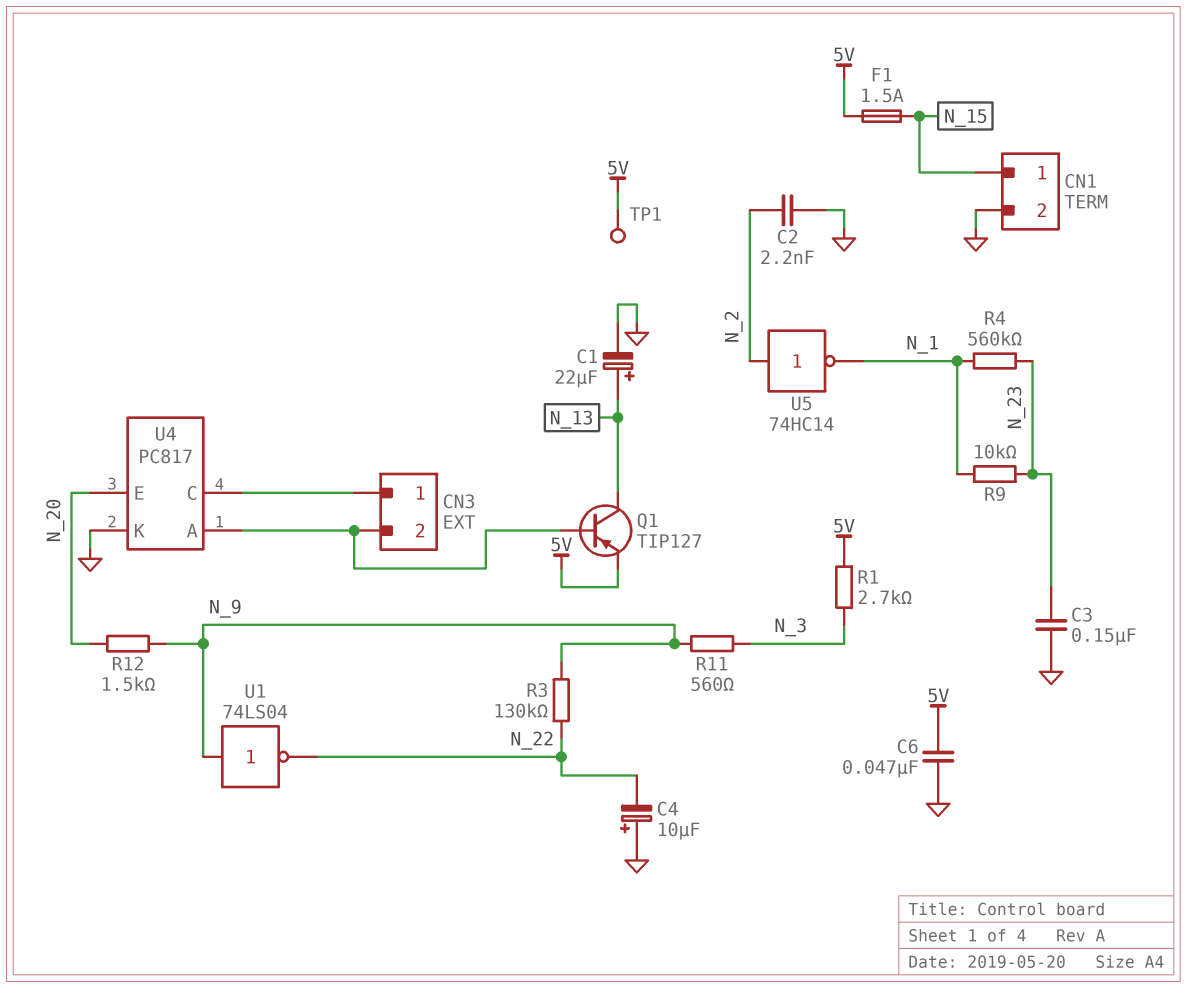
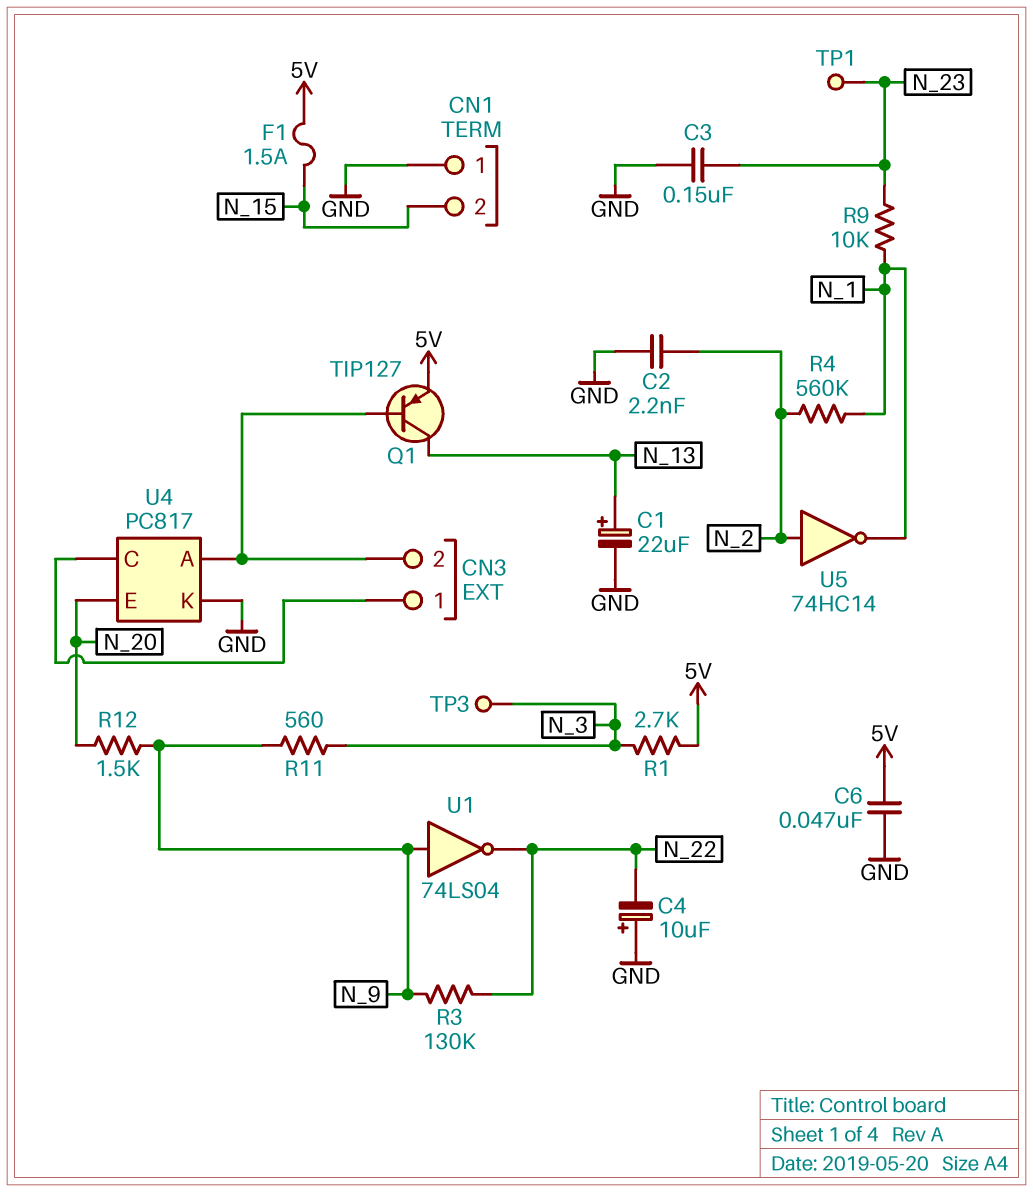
CN1 pin 1: N_15 -> GND
CN1 pin 2: GND -> N_15
R4: 560k (N_1, N_23) -> 560k (N_1, N_2)
TP1: test point (5V) -> test point (N_23)
TP3: none -> test point (N_3)

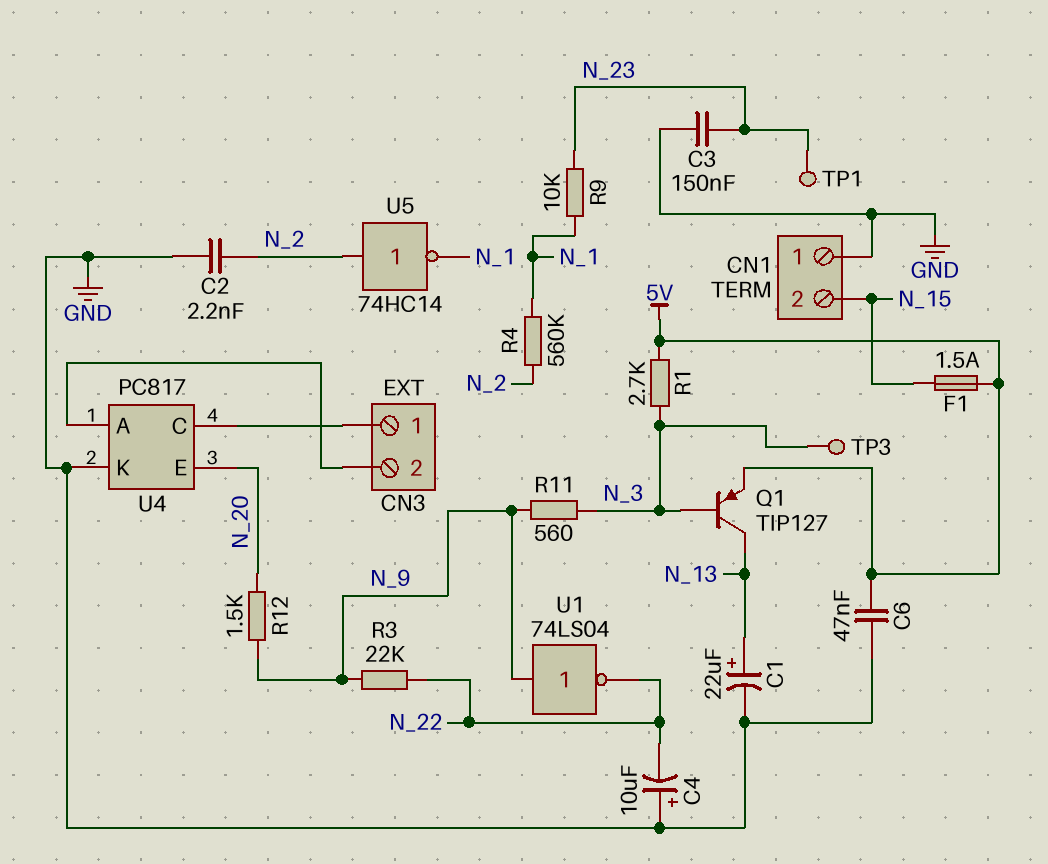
Q1: PNP TIP127 (B CN3/2, C N_13, E 5V) -> PNP TIP127 (B N_3, C N_13, E 5V)
R3: 130k (N_9, N_22) -> 22k (N_9, N_22)

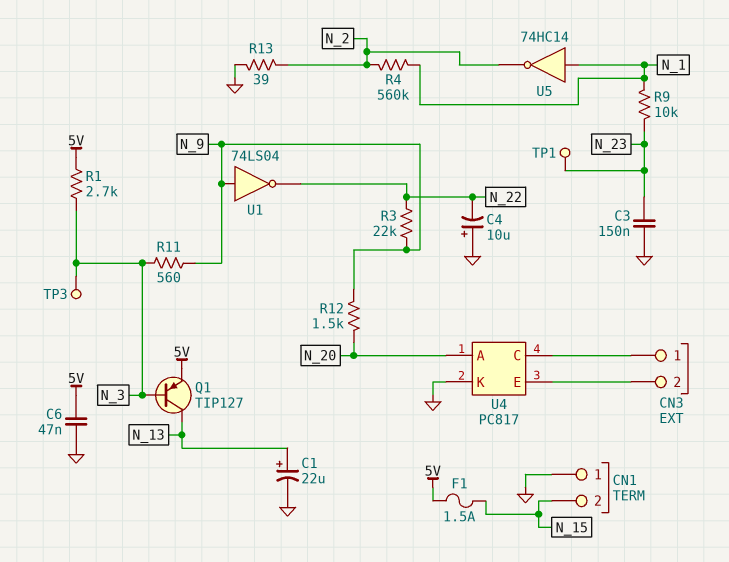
C2: 2.2nF (GND, N_2) -> none
R13: none -> 39 (GND, N_2)
U4 pin A: CN3/2 -> N_20
U4 pin E: N_20 -> CN3/2
U5: NOT 74HC14 (in N_2, out N_1) -> NOT 74HC14 (in N_1, out N_2)

